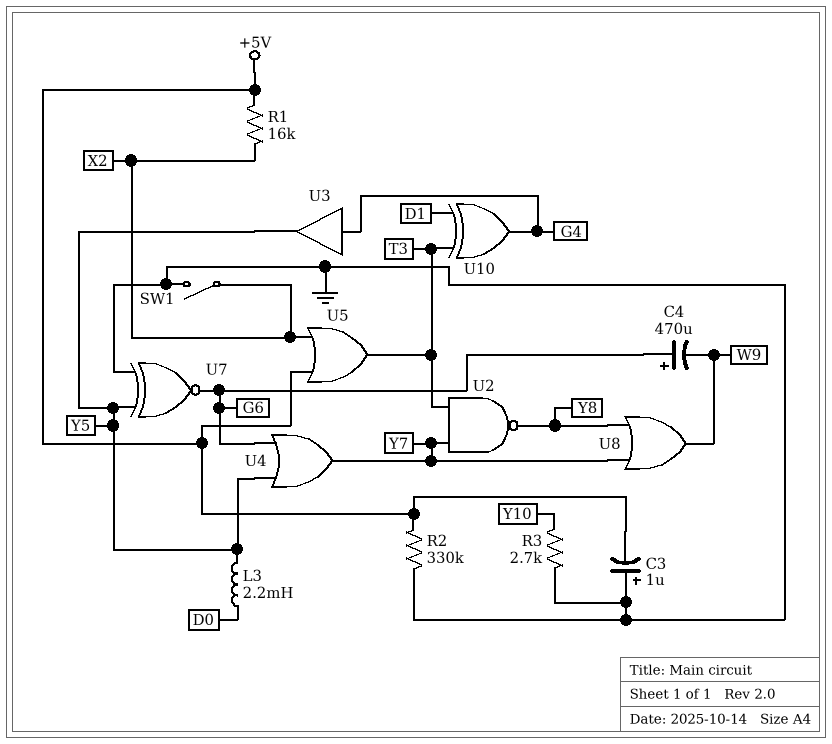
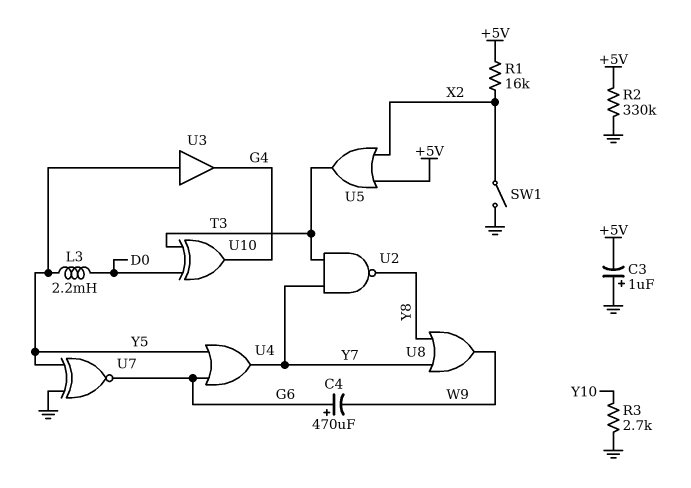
U3: buffer (in G4, out Y5) -> buffer (in Y5, out G4)
U10: XOR (in D1, in T3, out G4) -> XOR (in D0, in T3, out G4)

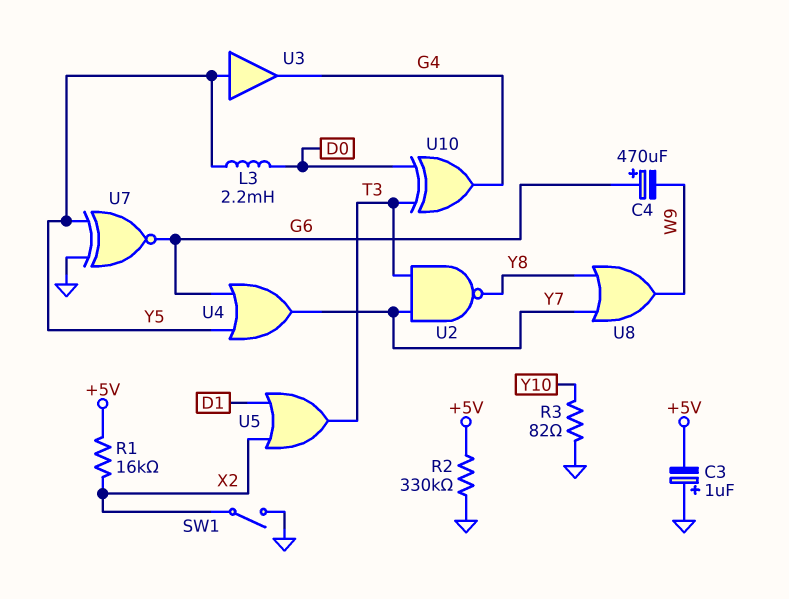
R3: 2.7k (GND, Y10) -> 82 (GND, Y10)
U5: OR (in +5V, in X2, out T3) -> OR (in D1, in X2, out T3)

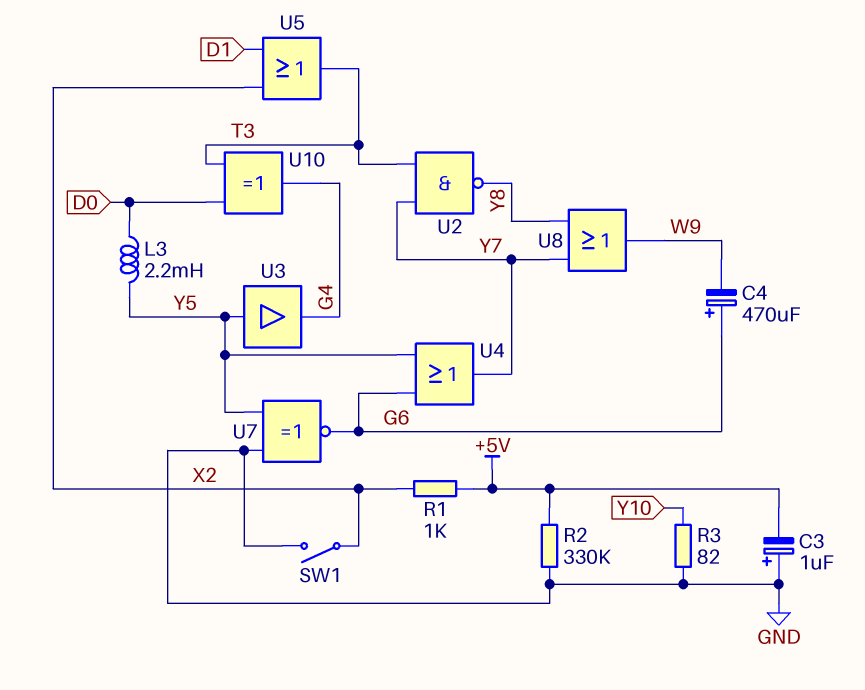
R1: 16k (+5V, X2) -> 1k (+5V, X2)

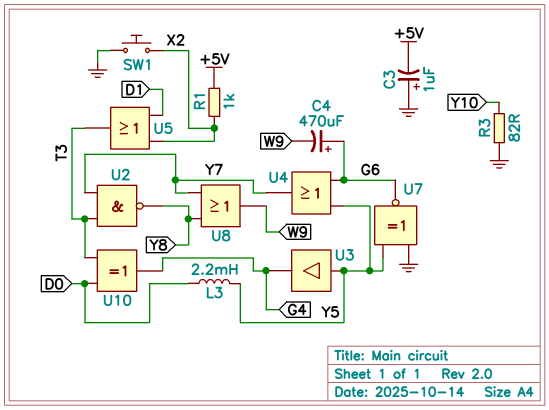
R2: 330k (+5V, GND) -> none
SW1: switch (GND, X2) -> button (GND, X2)

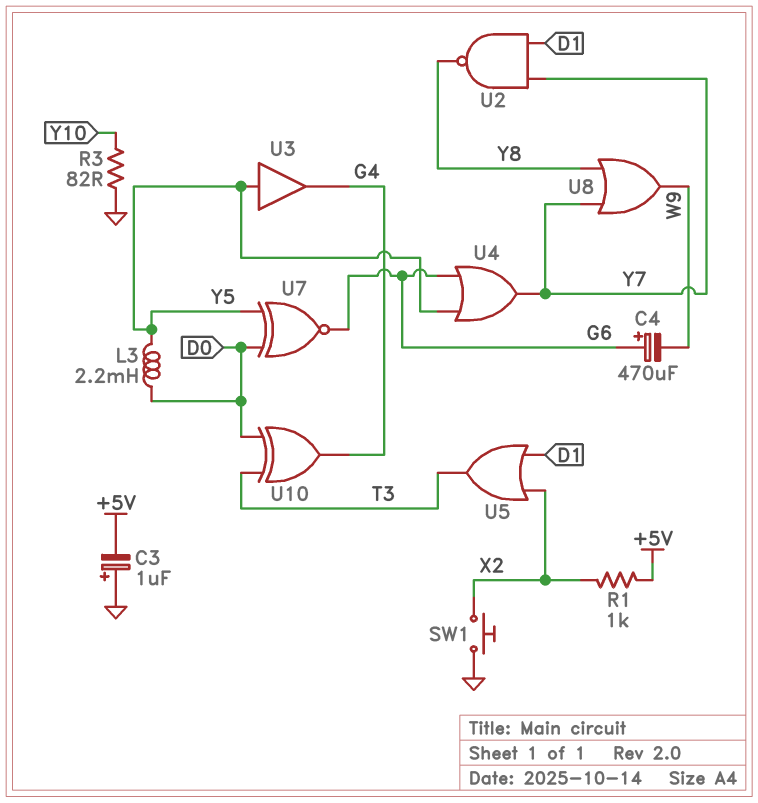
U2: NAND (in T3, in Y7, out Y8) -> NAND (in D1, in Y7, out Y8)
U7: XNOR (in GND, in Y5, out G6) -> XNOR (in D0, in Y5, out G6)

